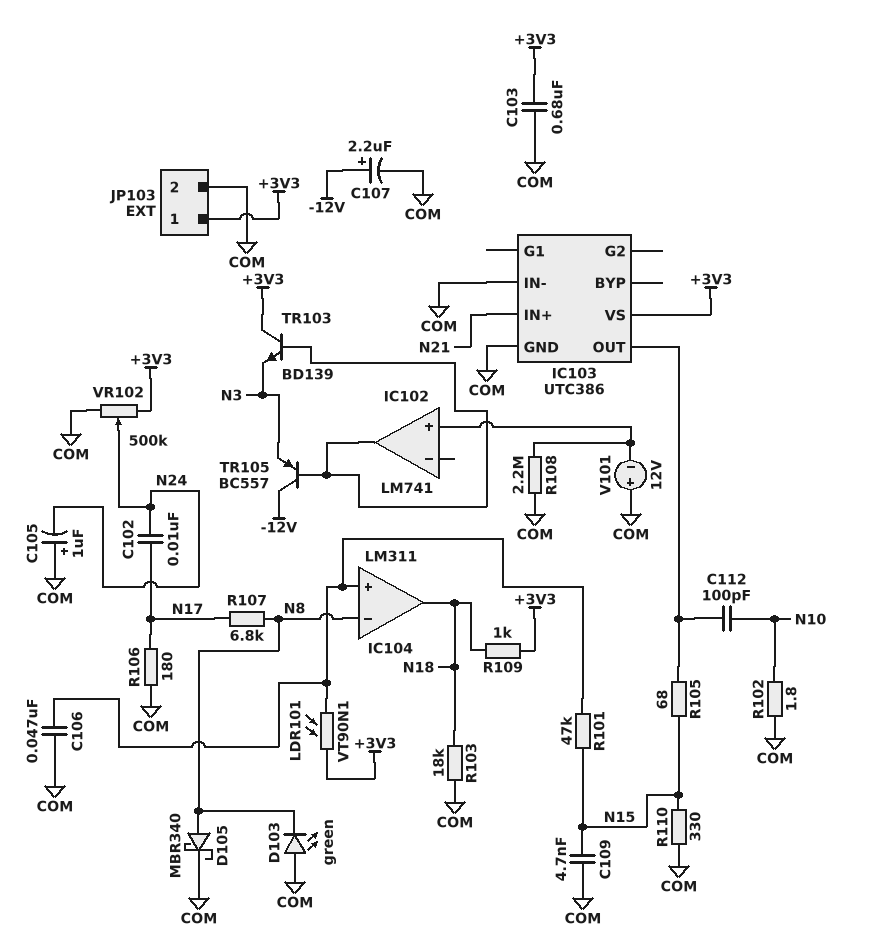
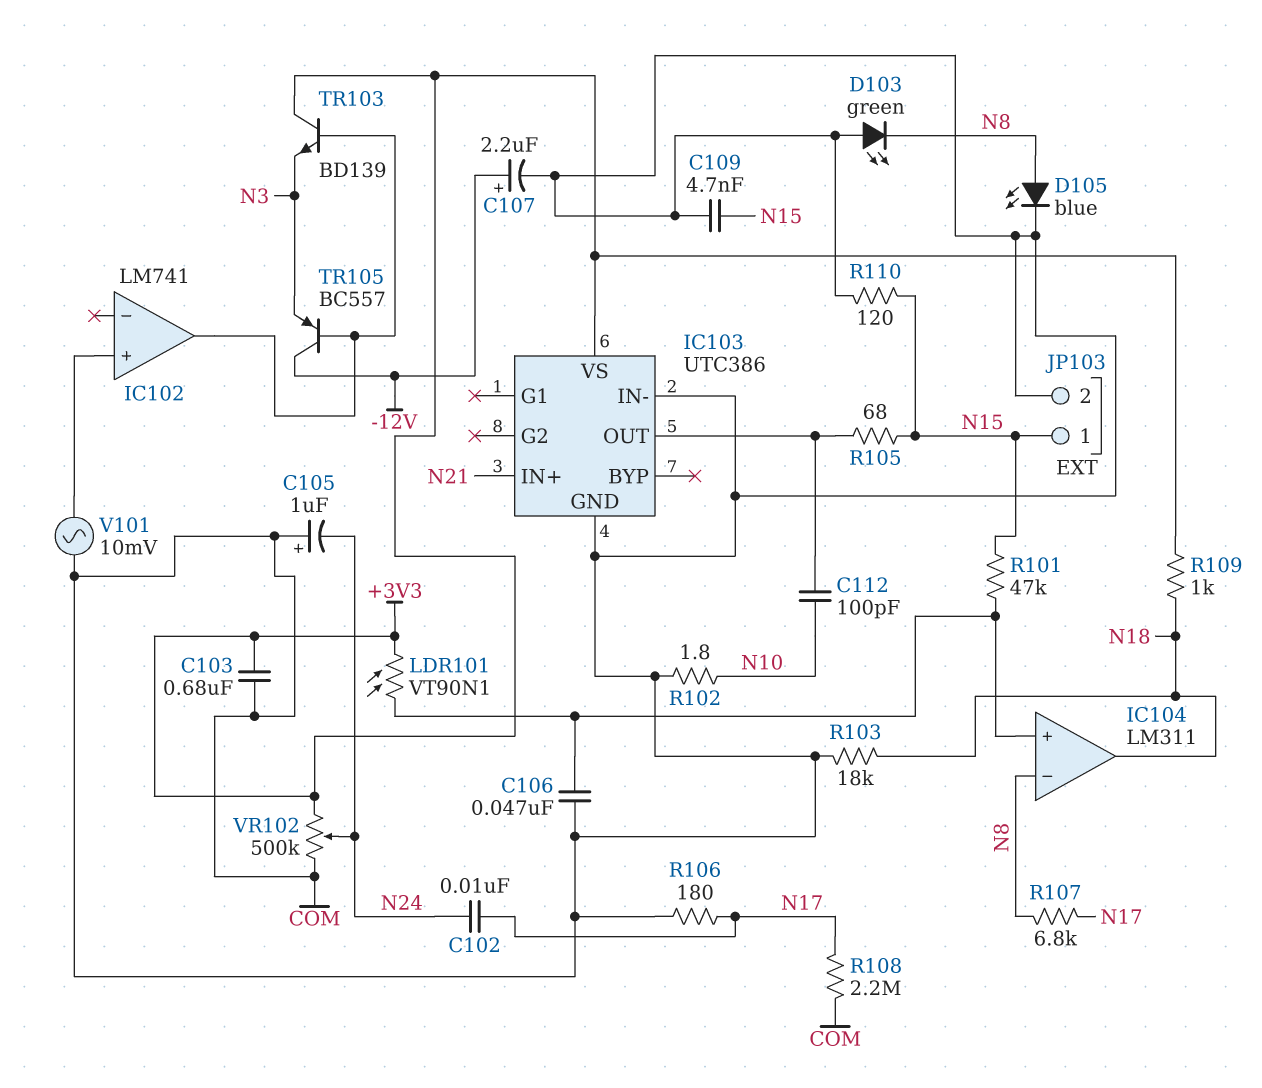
D105: schottky MBR340 (A N8, K COM) -> LED blue (A N8, K COM)
JP103 pin 1: +3V3 -> N15
R108: 2.2M (COM, IC102/in+) -> 2.2M (COM, N17)
R110: 330 (COM, N15) -> 120 (COM, N15)
V101: 12V (plus COM, minus IC102/in+) -> AC 10mV (COM, IC102/in+)

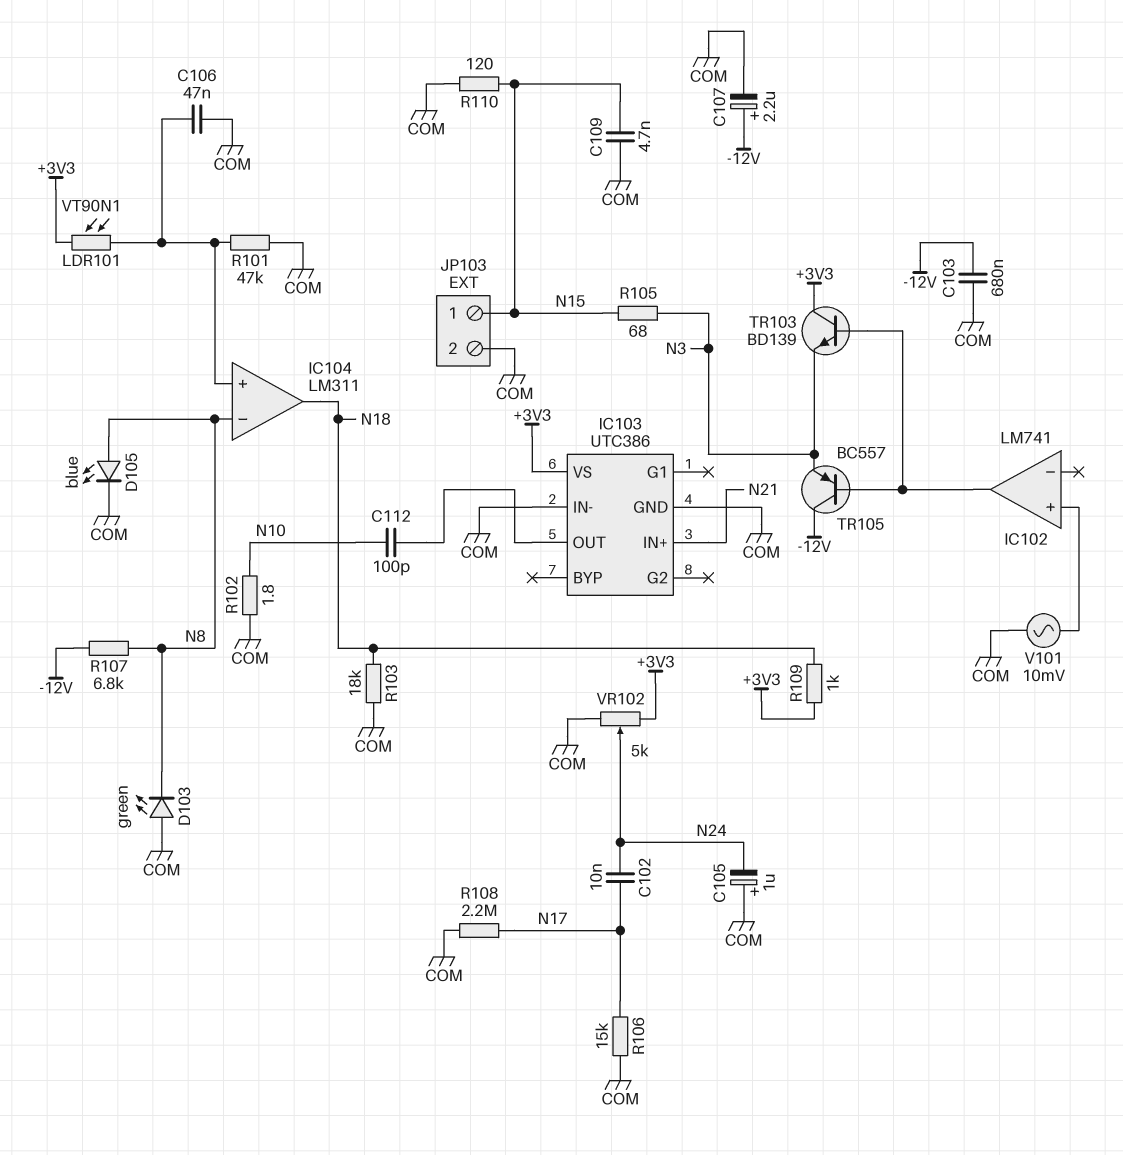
C103: 680nF (+3V3, COM) -> 680nF (-12V, COM)
R101: 47k (IC104/in+, N15) -> 47k (COM, IC104/in+)
R105: 68 (IC103/OUT, N15) -> 68 (N3, N15)
R106: 180 (COM, N17) -> 15k (COM, N17)
R107: 6.8k (N8, N17) -> 6.8k (-12V, N8)
VR102: 500k (+3V3, COM, wiper N24) -> 5k (+3V3, COM, wiper N24)

